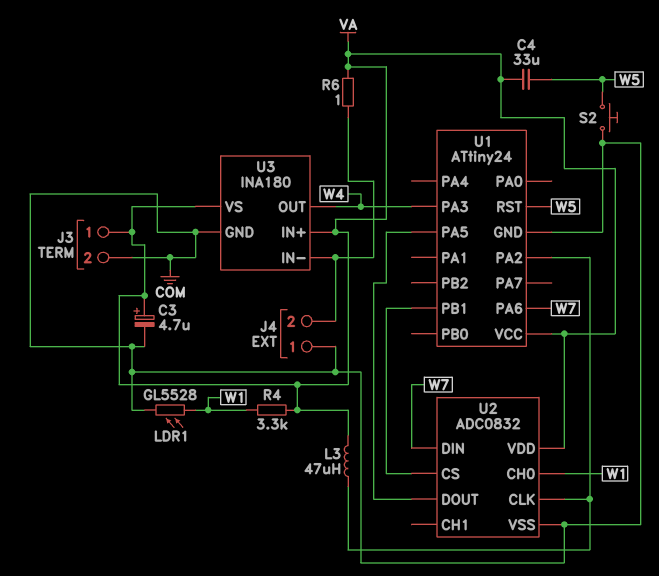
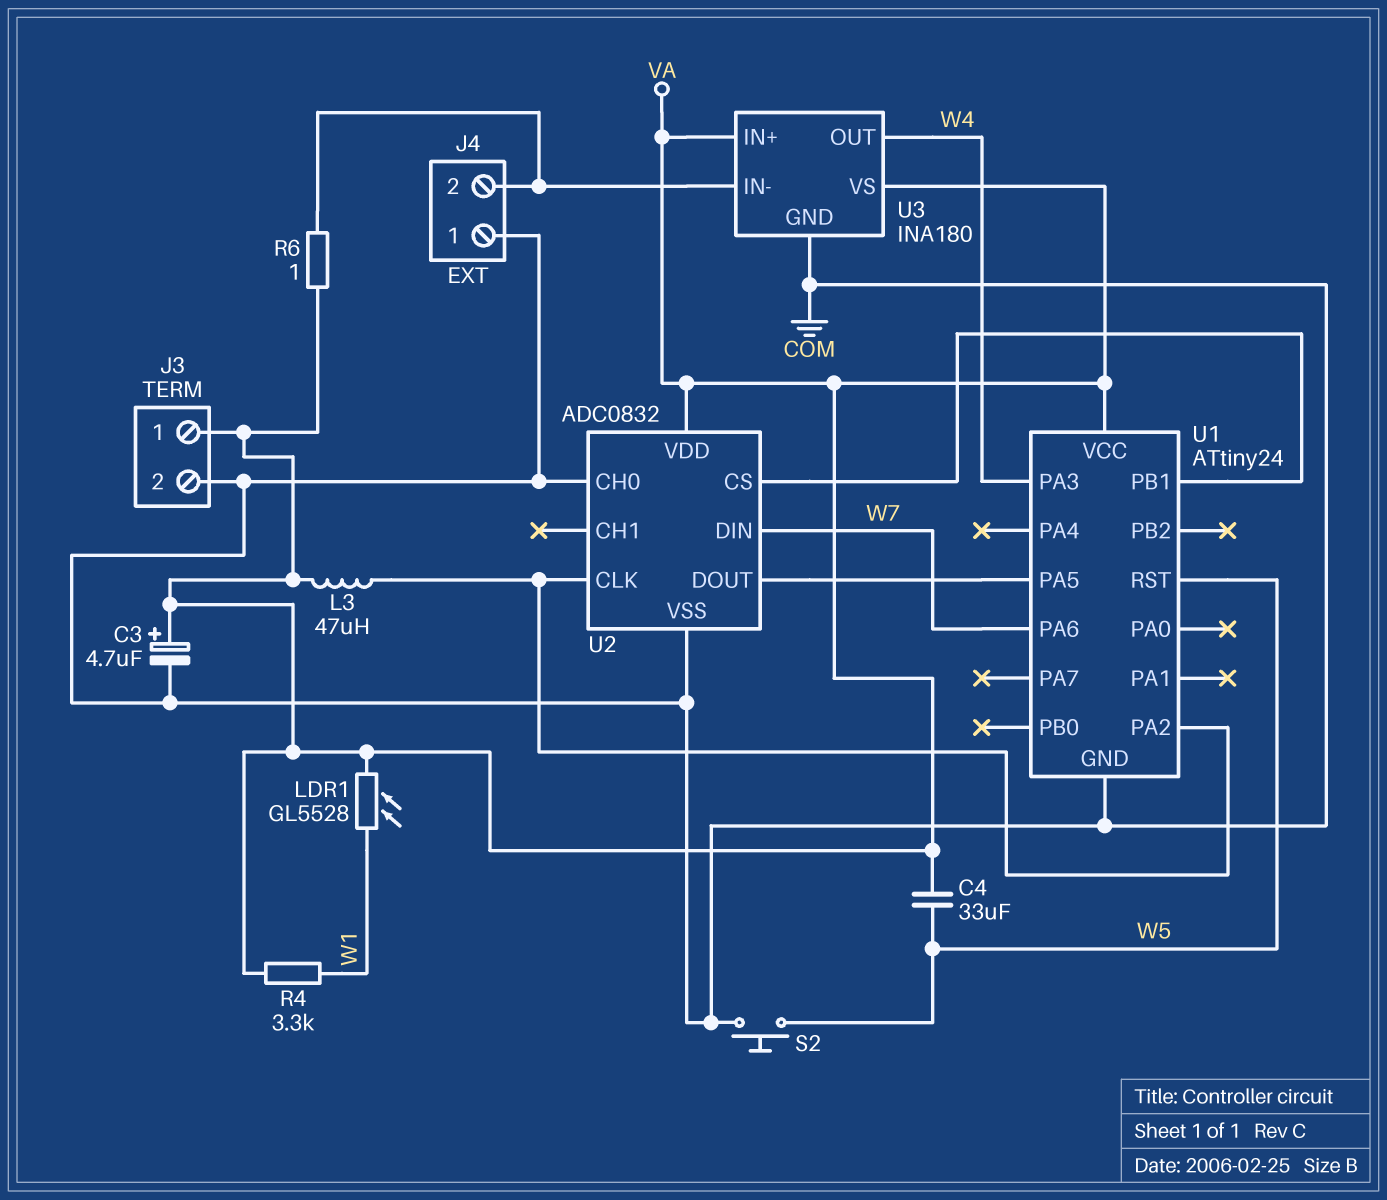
LDR1: GL5528 (COM, W1) -> GL5528 (VA, W1)
U2 pin CH0: W1 -> COM

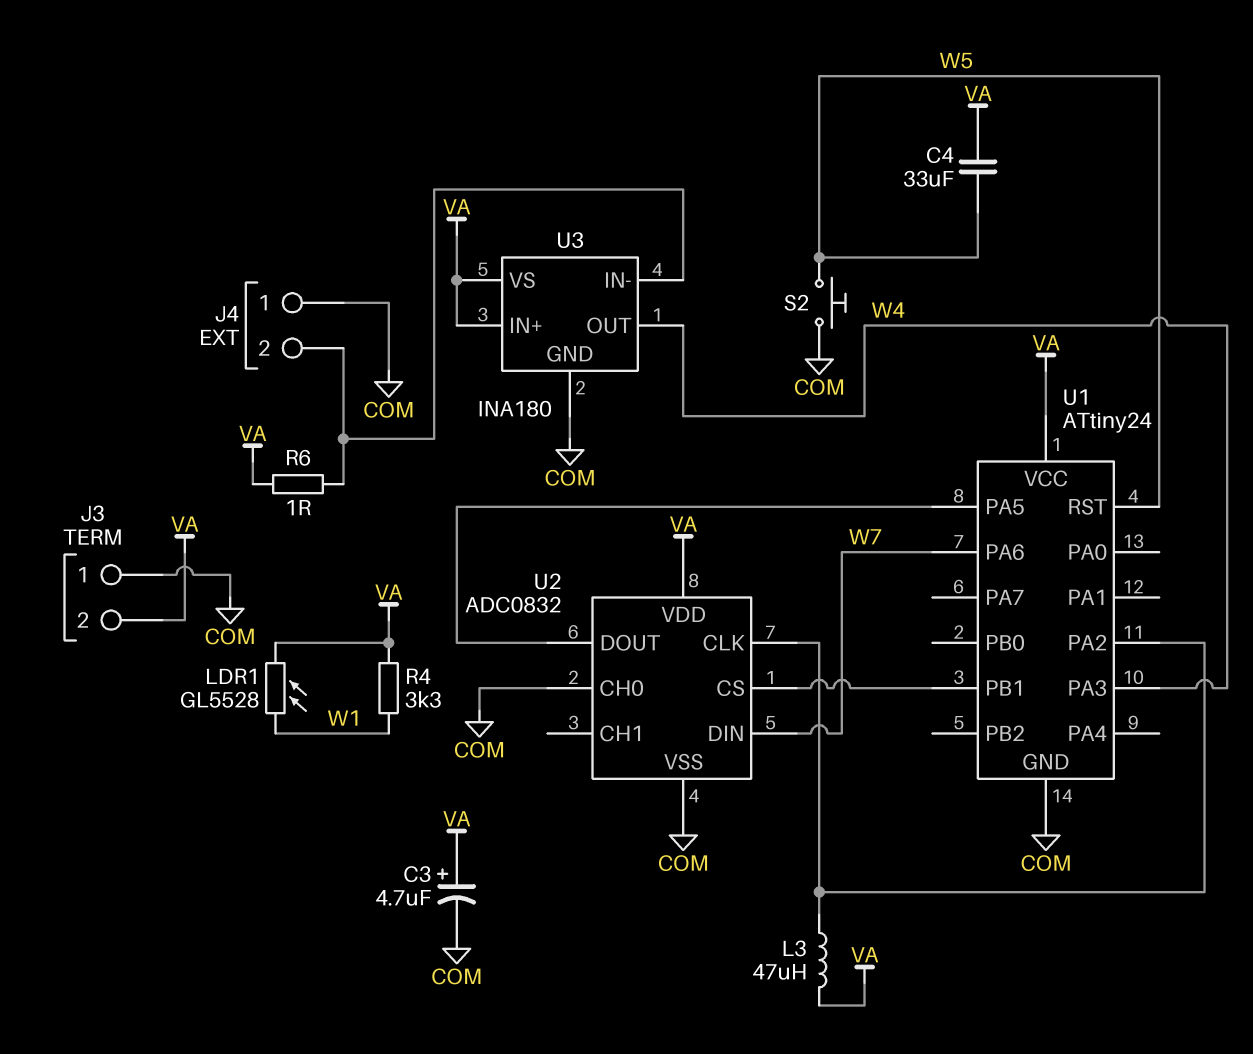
J3 pin 1: VA -> COM
J3 pin 2: COM -> VA

